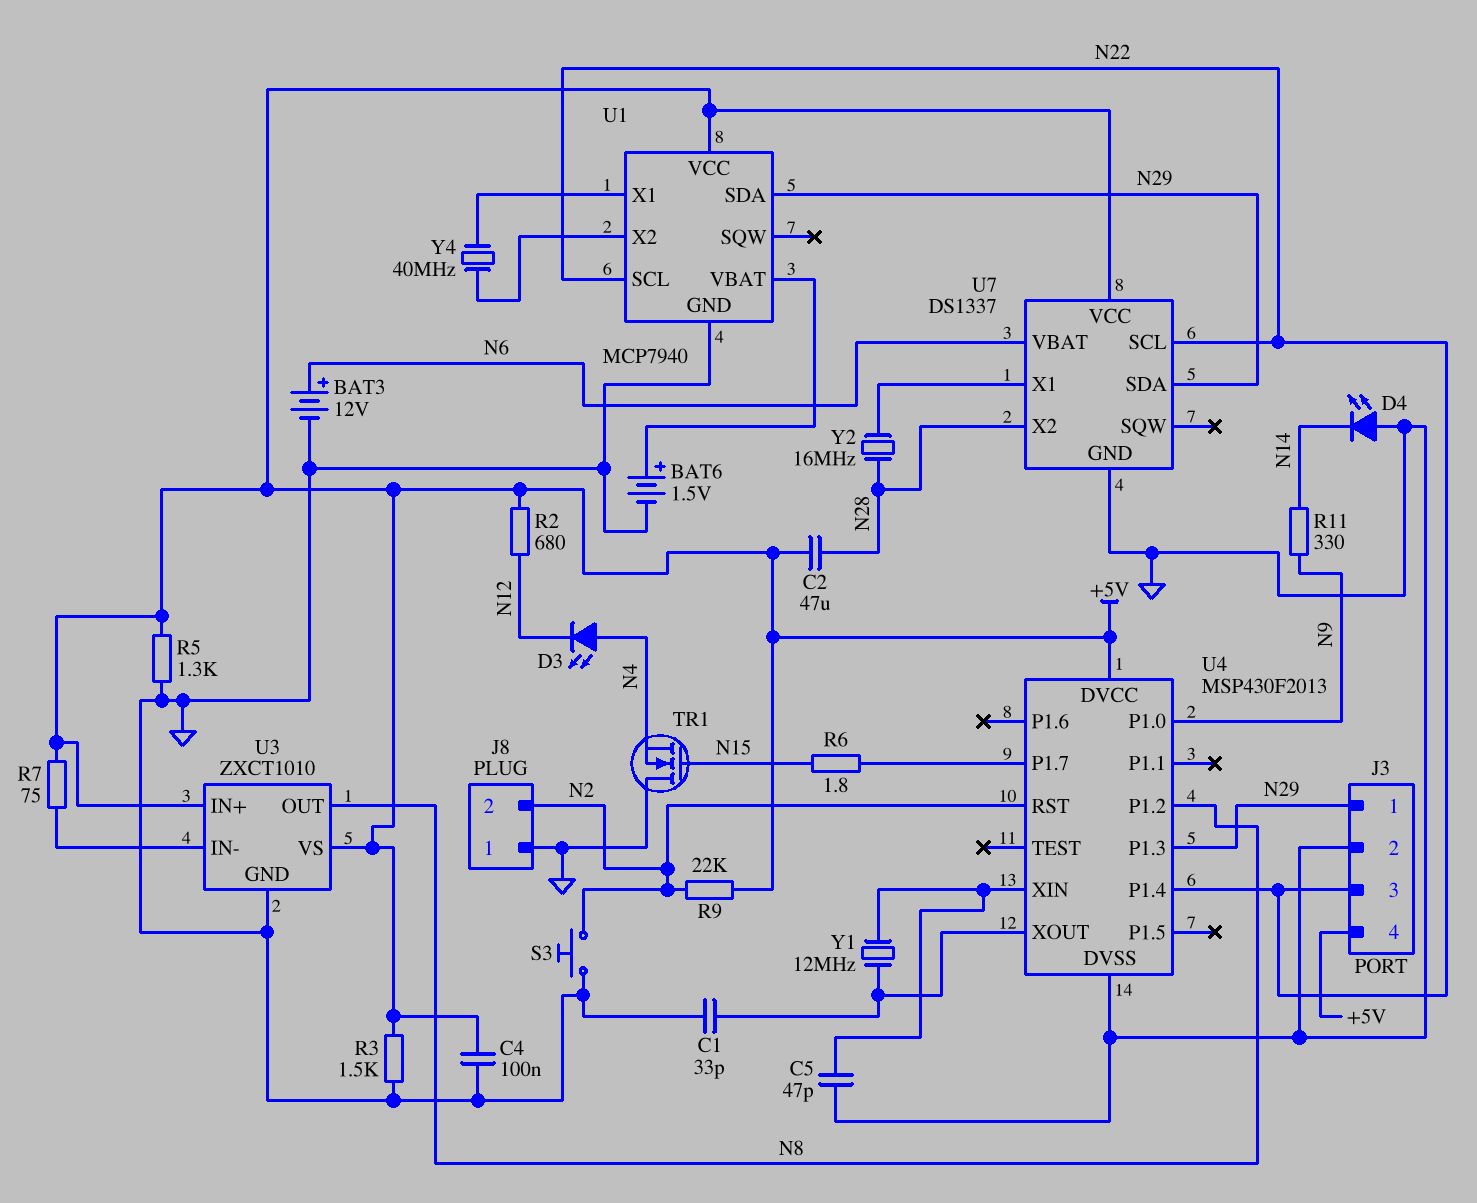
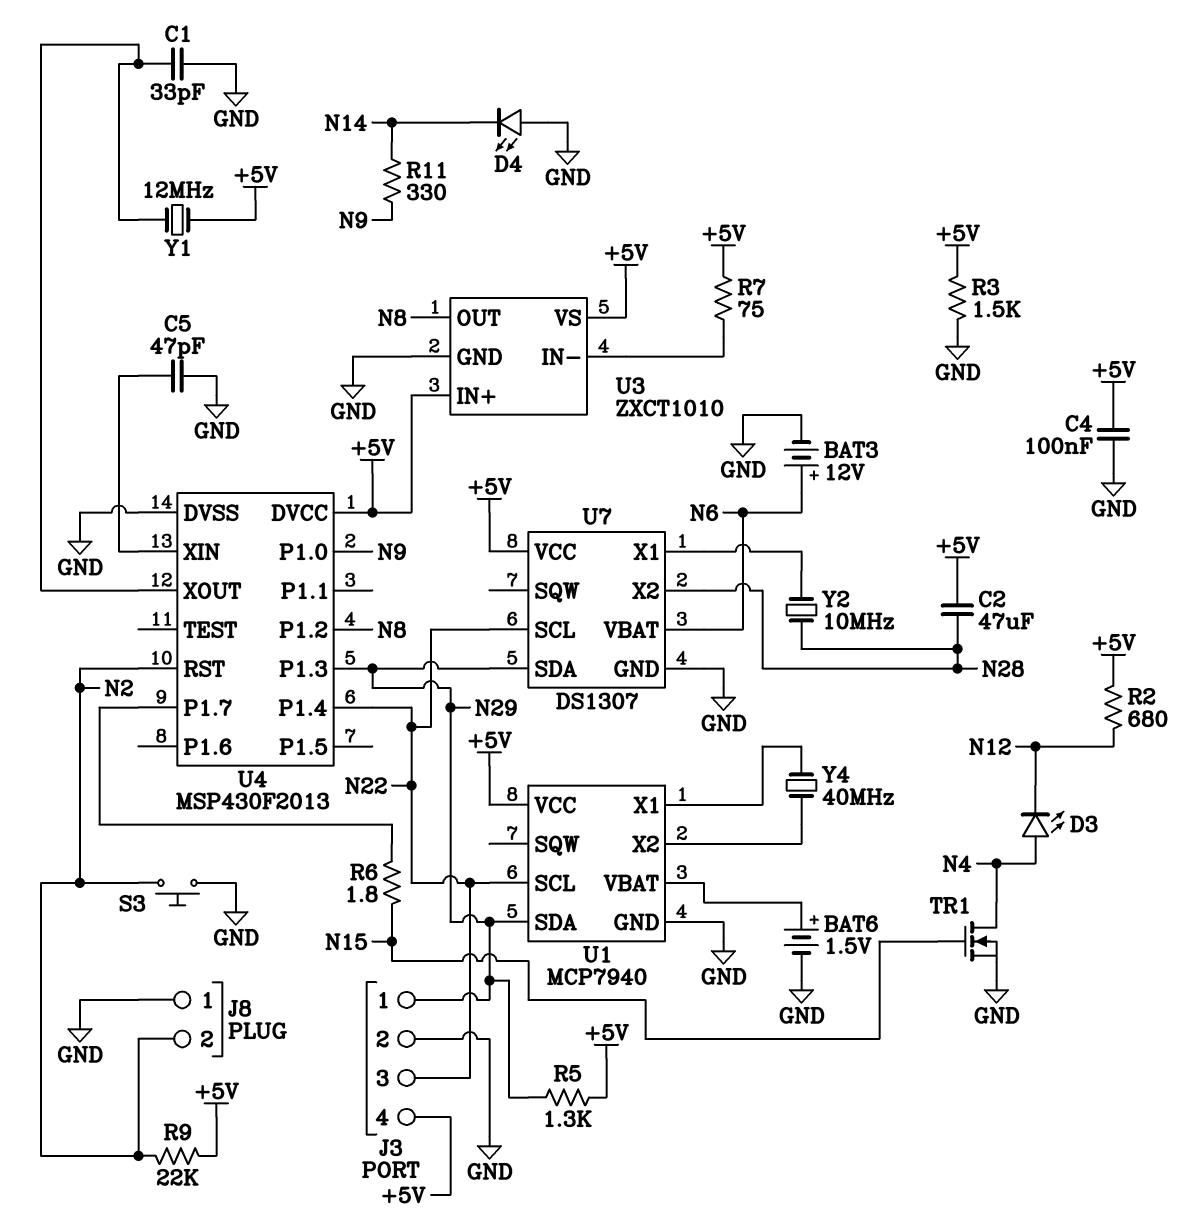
R5: 1.3k (+5V, GND) -> 1.3k (+5V, N29)
TR1: NMOS (G N15, D GND, S N4) -> NMOS (G N15, D N4, S GND)
U7: DS1337 -> DS1307
Y1: 12MHz (U4/XIN, U4/XOUT) -> 12MHz (+5V, U4/XOUT)
Y2: 16MHz (N28, U7/X1) -> 10MHz (N28, U7/X1)

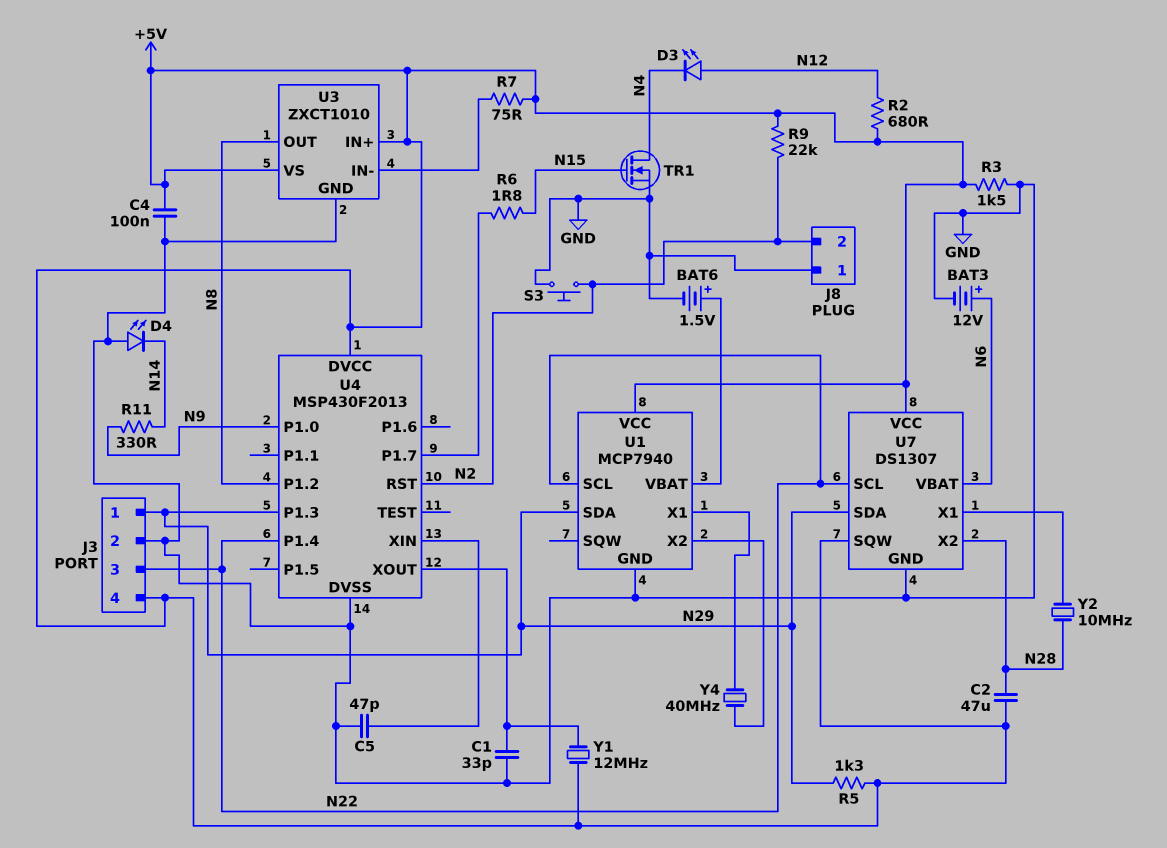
D3: LED (A N4, K N12) -> LED (A N12, K N4)
U7 pin SQW: none -> +5V

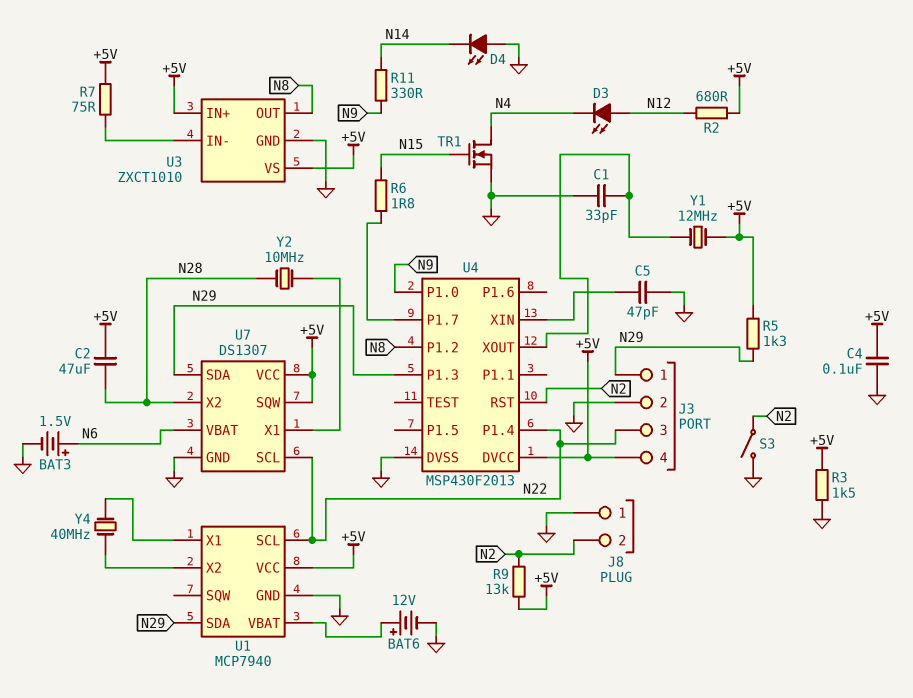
BAT3: 12V (plus N6, minus GND) -> 1.5V (plus N6, minus GND)
BAT6: 1.5V (plus U1/VBAT, minus GND) -> 12V (plus U1/VBAT, minus GND)
R9: 22k (+5V, N2) -> 13k (+5V, N2)
S3: button (GND, N2) -> switch (GND, N2)

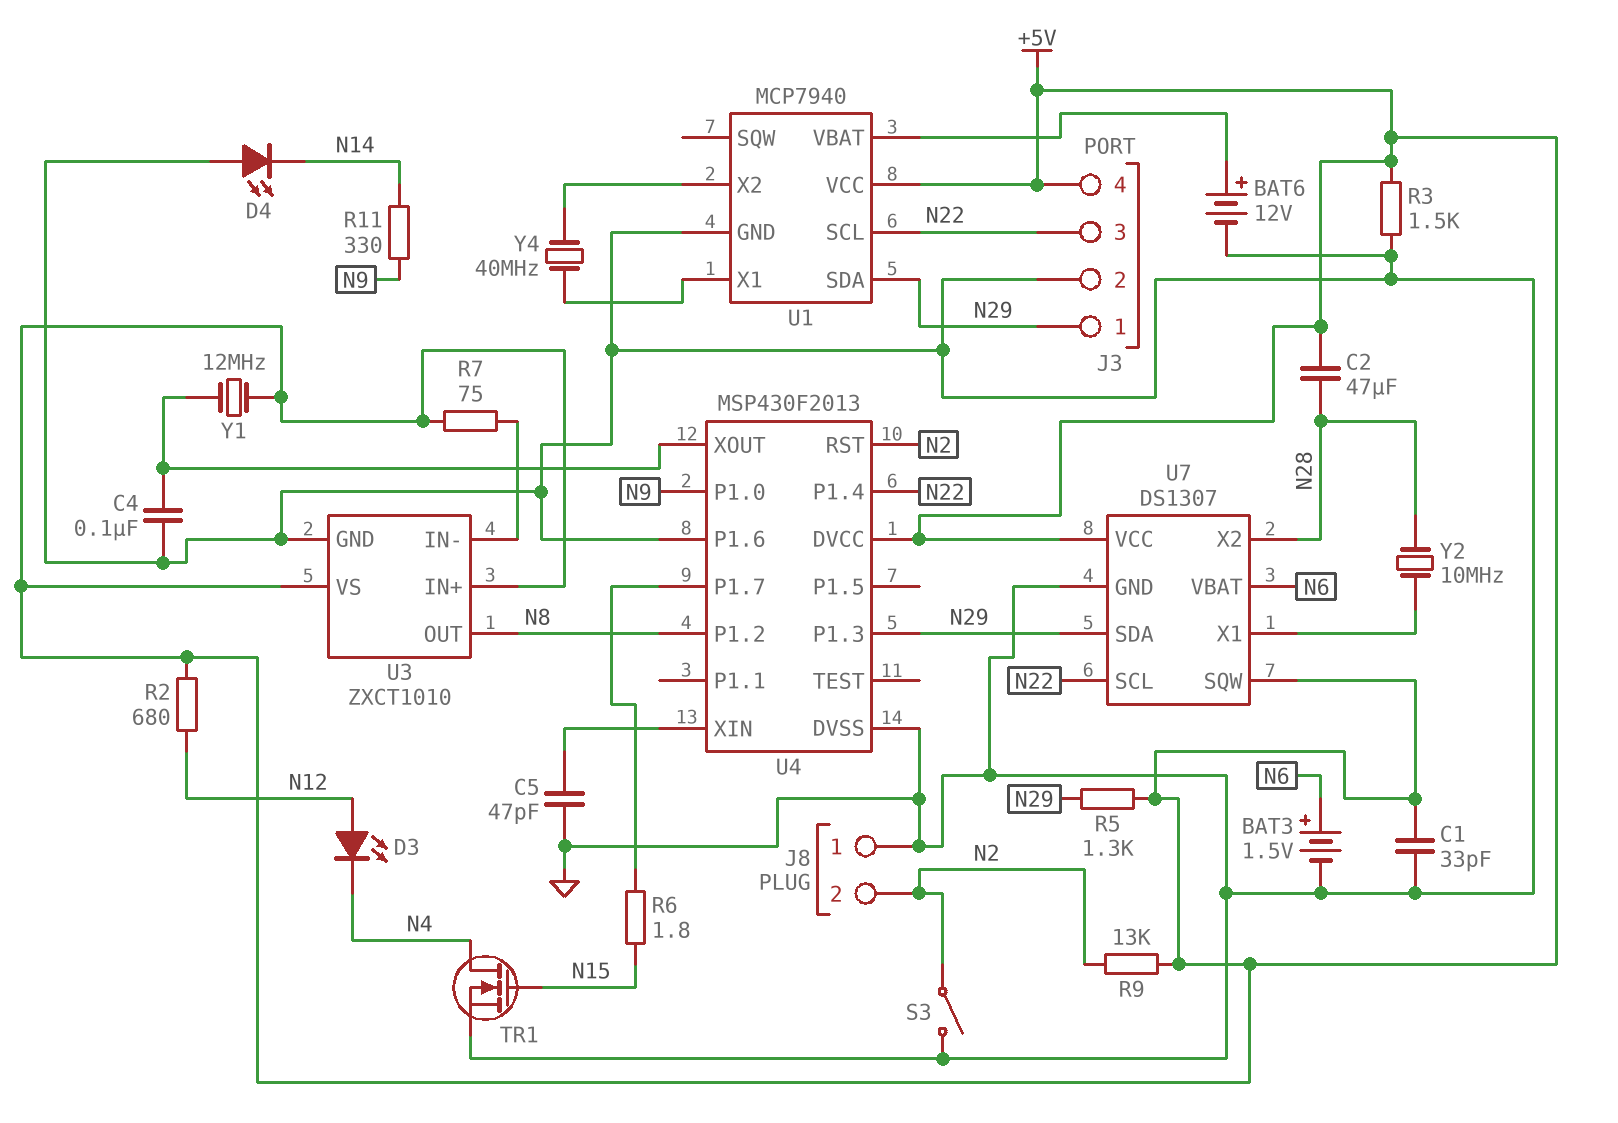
C1: 33pF (GND, U4/XOUT) -> 33pF (+5V, GND)
C4: 100nF (+5V, GND) -> 100nF (GND, U4/XOUT)
U4 pin P1.6: none -> GND

